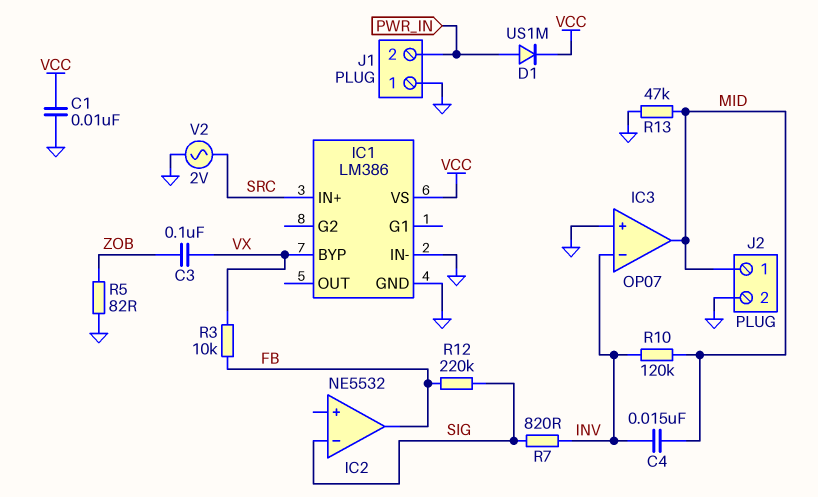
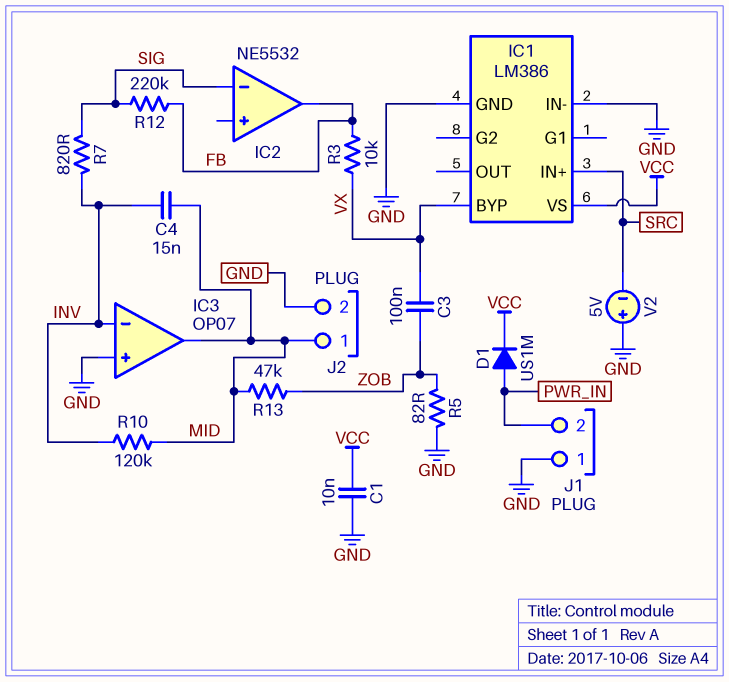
R13: 47k (GND, MID) -> 47k (MID, ZOB)
V2: AC 2V (GND, SRC) -> 5V (plus GND, minus SRC)

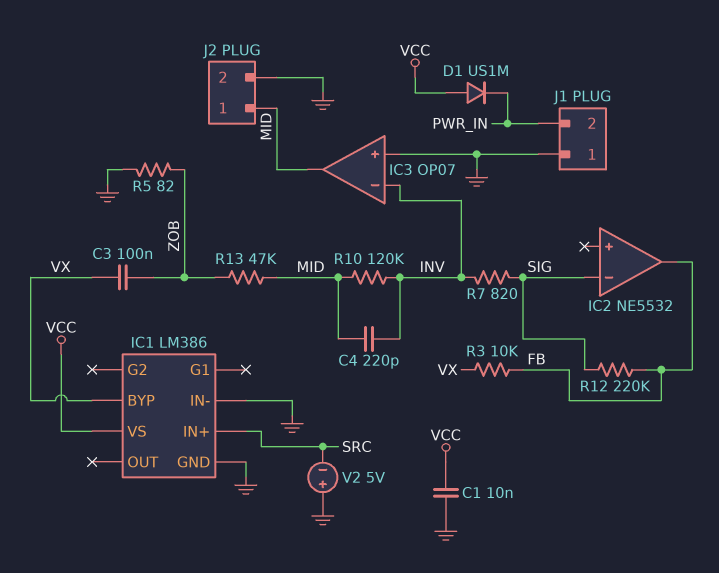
C4: 15nF (INV, MID) -> 220pF (INV, MID)
D1: diode US1M (A PWR_IN, K VCC) -> diode US1M (A VCC, K PWR_IN)

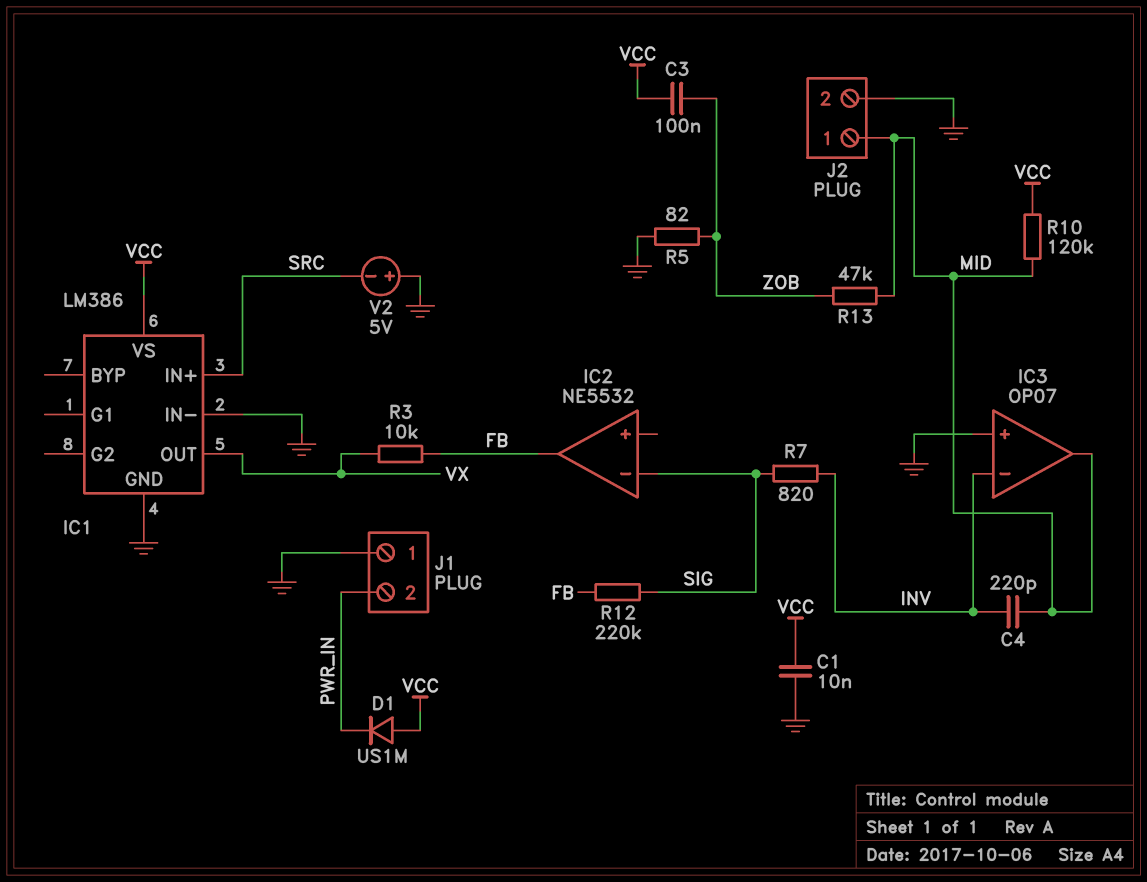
C3: 100nF (VX, ZOB) -> 100nF (VCC, ZOB)
IC1 pin BYP: VX -> none
IC1 pin OUT: none -> VX
R10: 120k (INV, MID) -> 120k (MID, VCC)

